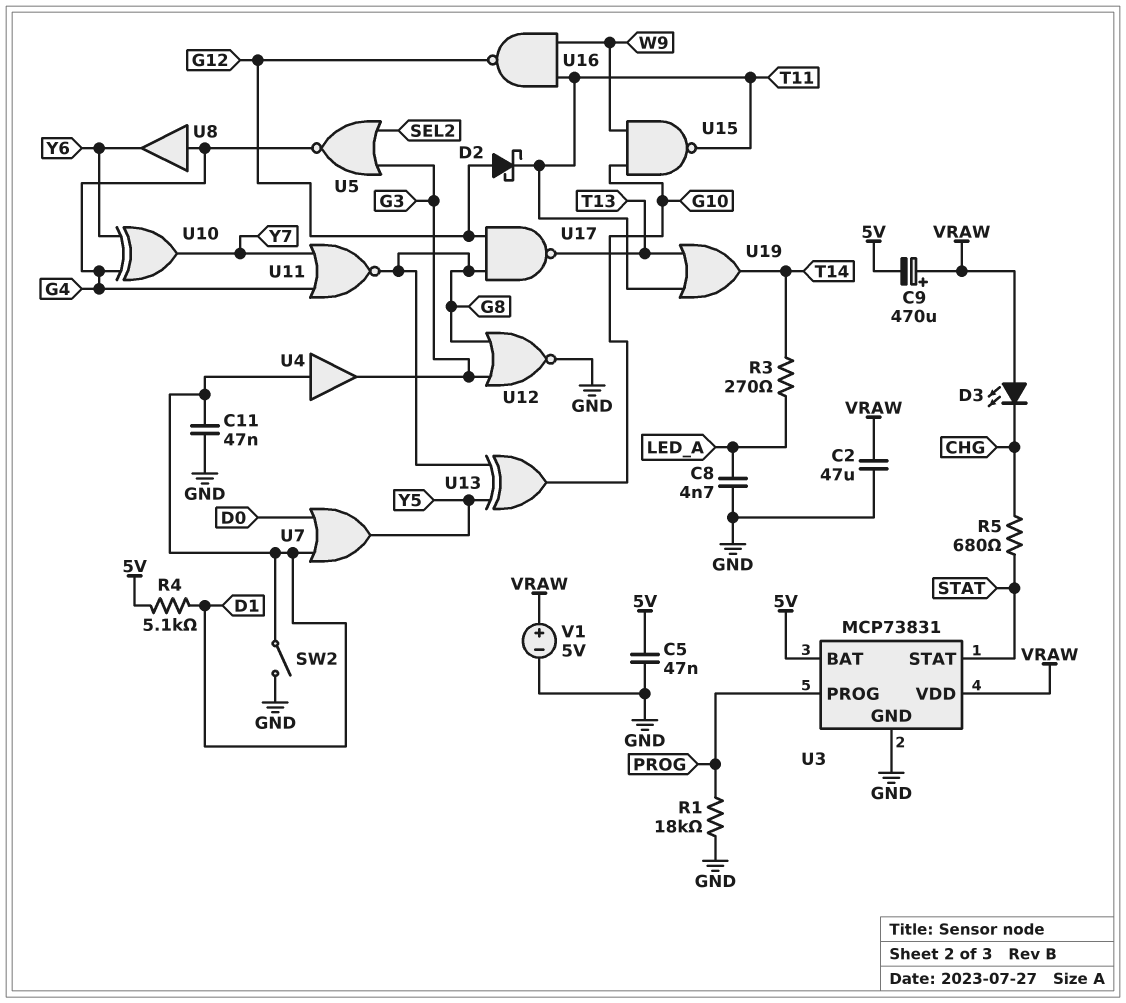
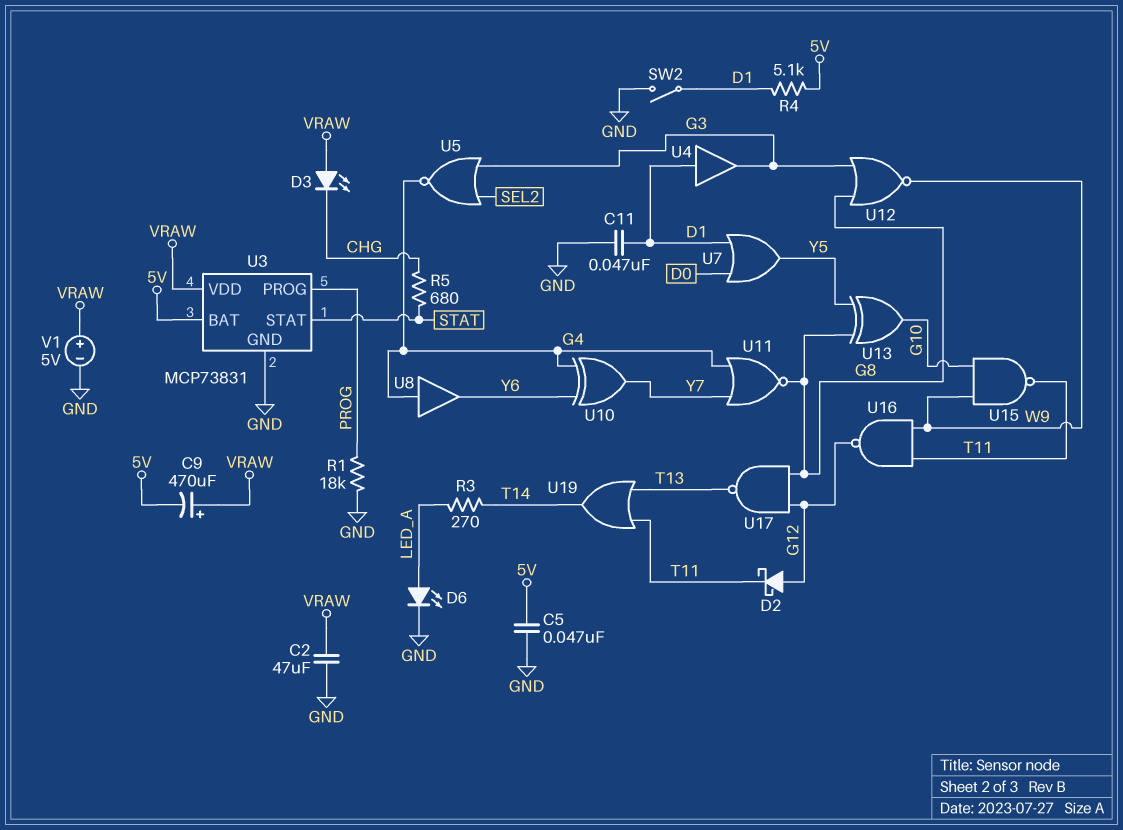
C8: 4.7nF (GND, LED_A) -> none
D6: none -> LED (A LED_A, K GND)
U12: NOR (in G3, in G8, out GND) -> NOR (in G3, in G8, out W9)

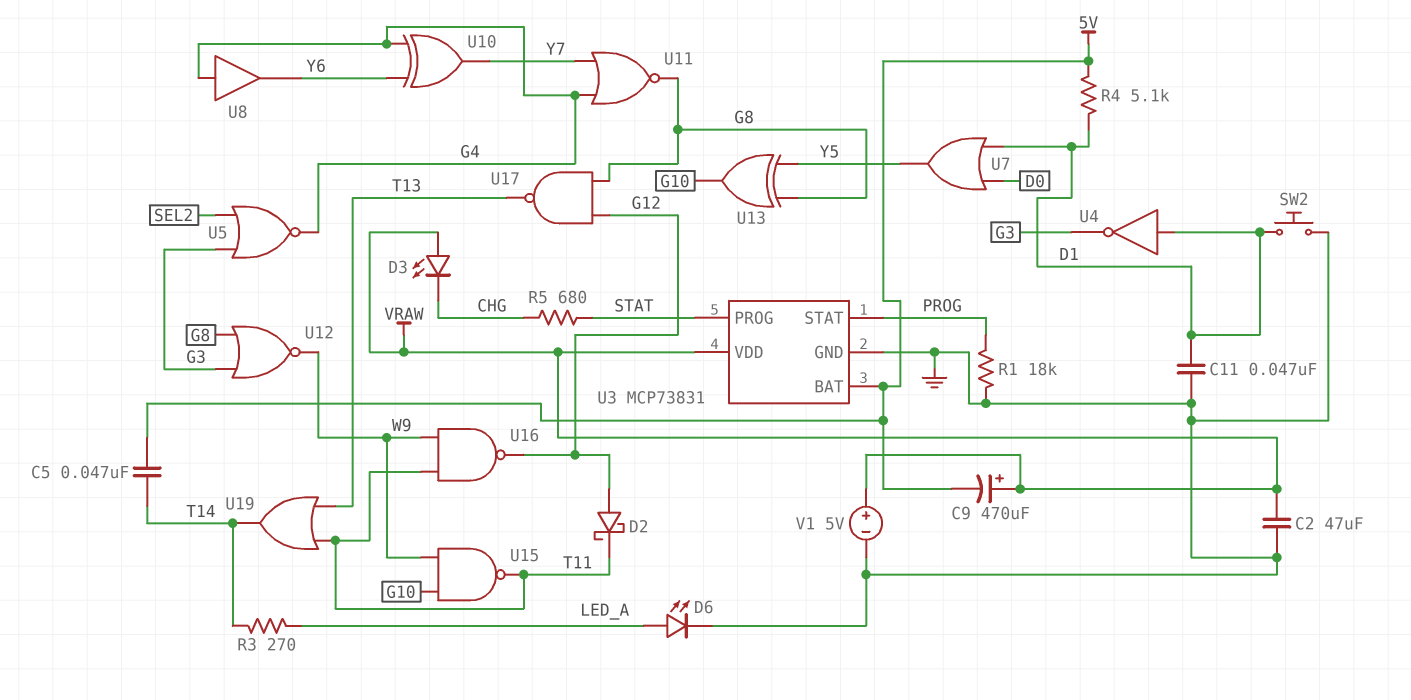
C5: 47nF (5V, GND) -> 47nF (5V, T14)
SW2: switch (D1, GND) -> button (D1, GND)
U3 pin PROG: PROG -> STAT
U3 pin STAT: STAT -> PROG
U4: buffer (in D1, out G3) -> NOT (in D1, out G3)

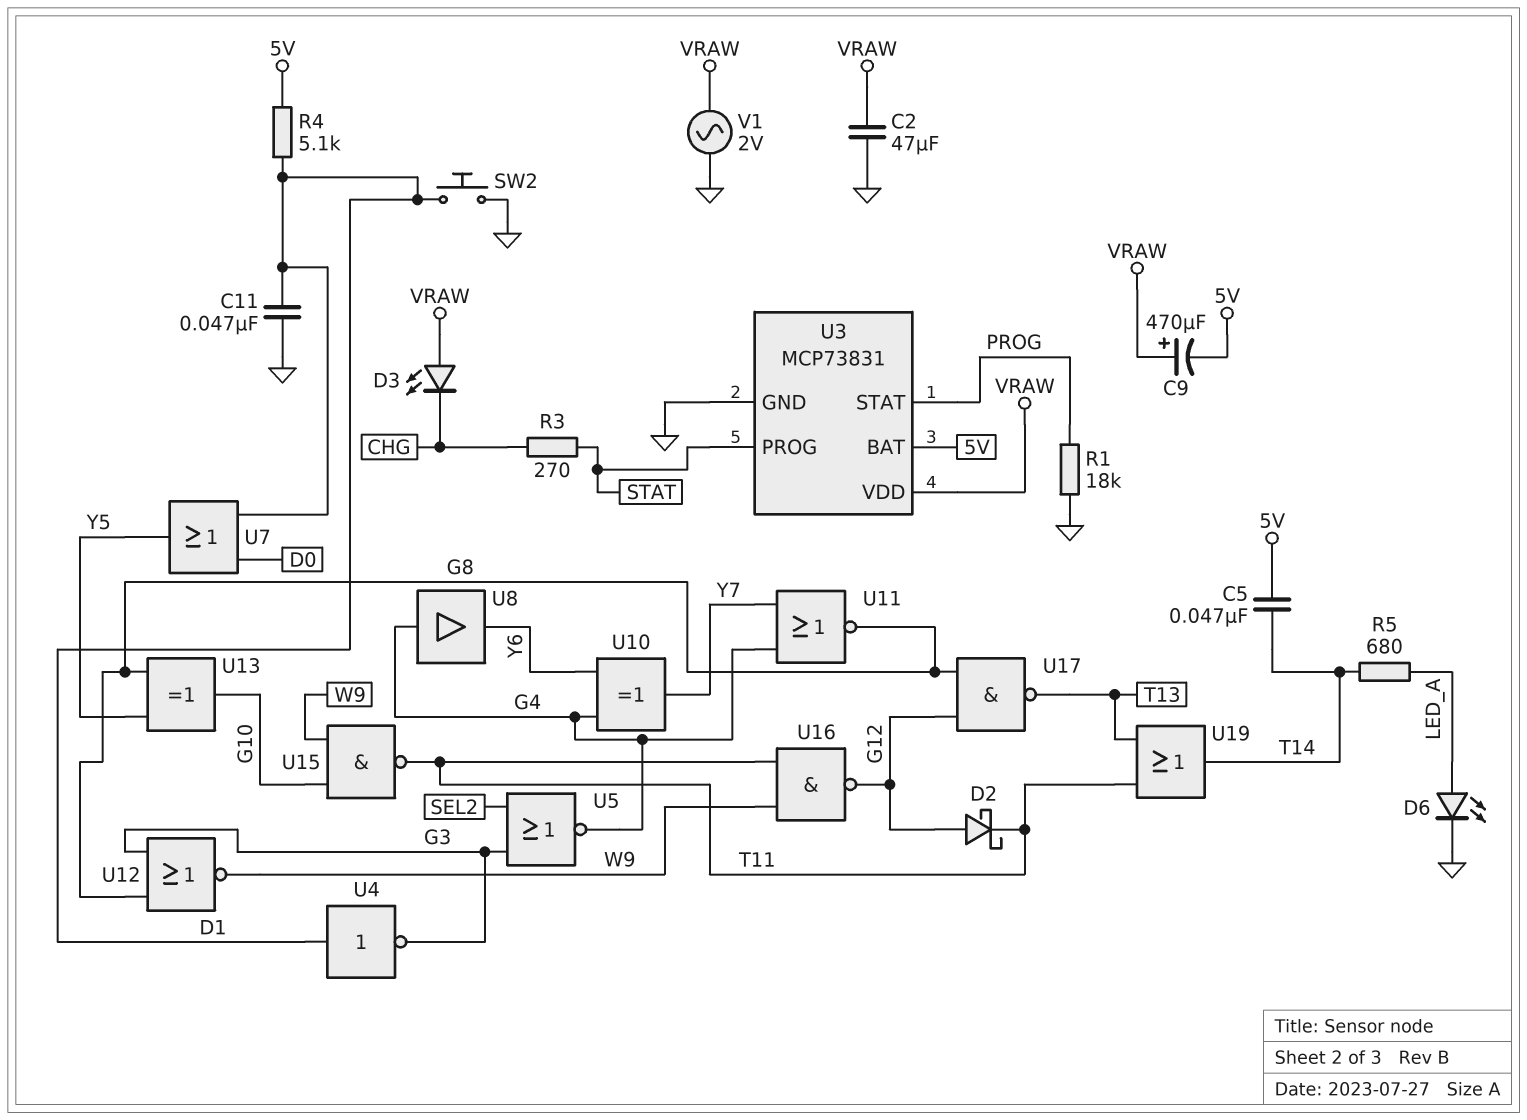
R3: 270 (LED_A, T14) -> 270 (CHG, STAT)
R5: 680 (CHG, STAT) -> 680 (LED_A, T14)
V1: 5V (plus VRAW, minus GND) -> AC 2V (GND, VRAW)

